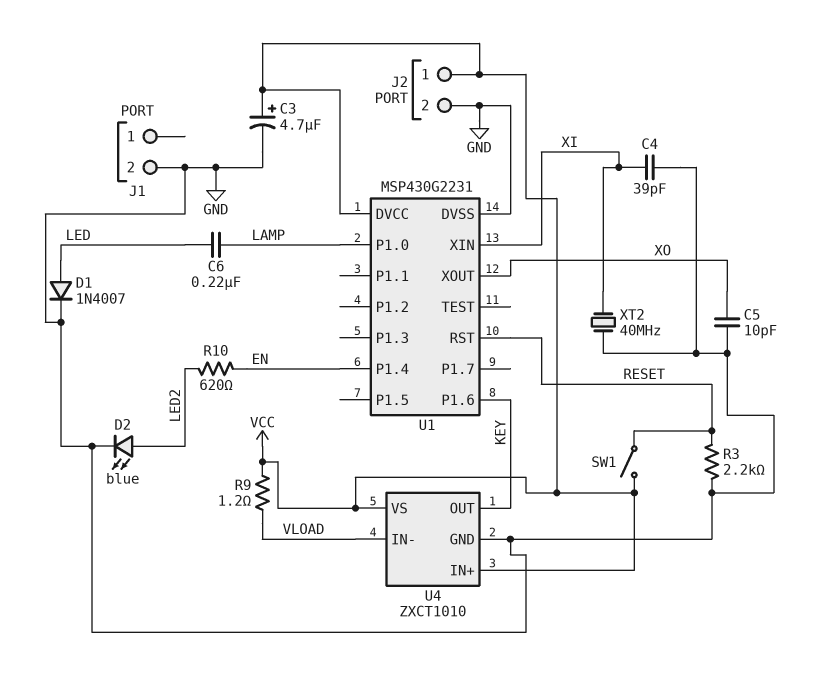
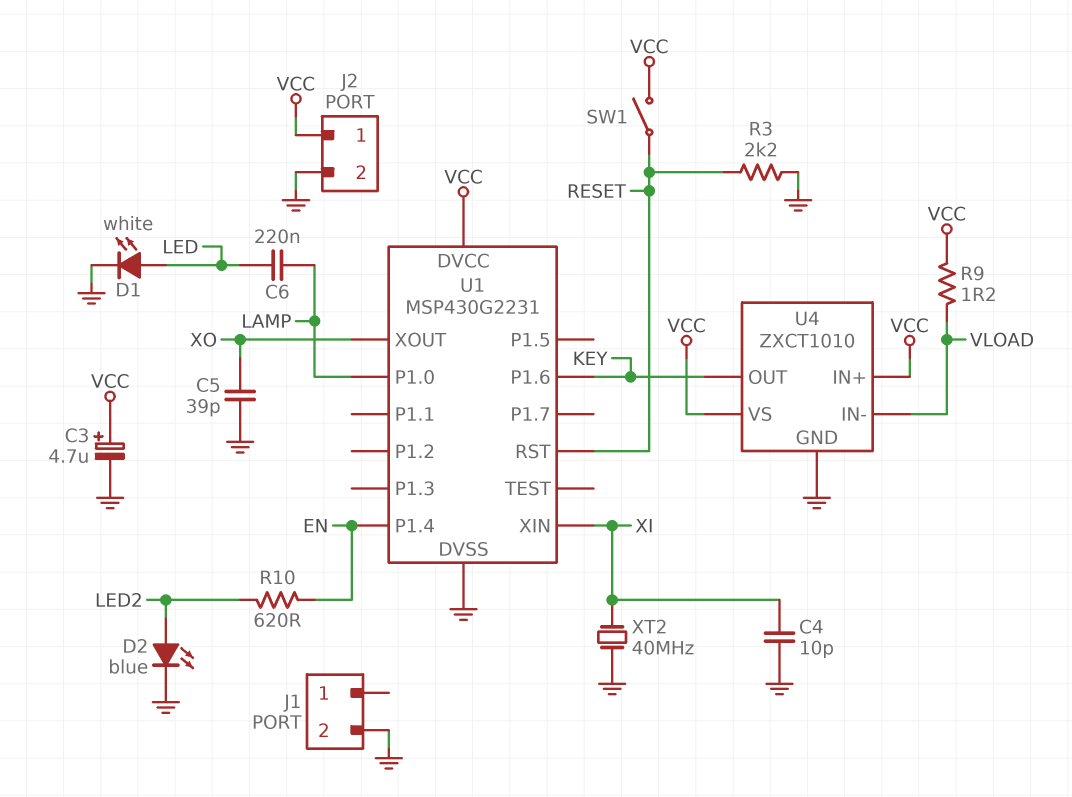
C4: 39pF (GND, XI) -> 10pF (GND, XI)
C5: 10pF (GND, XO) -> 39pF (GND, XO)
D1: diode 1N4007 (A LED, K GND) -> LED white (A LED, K GND)

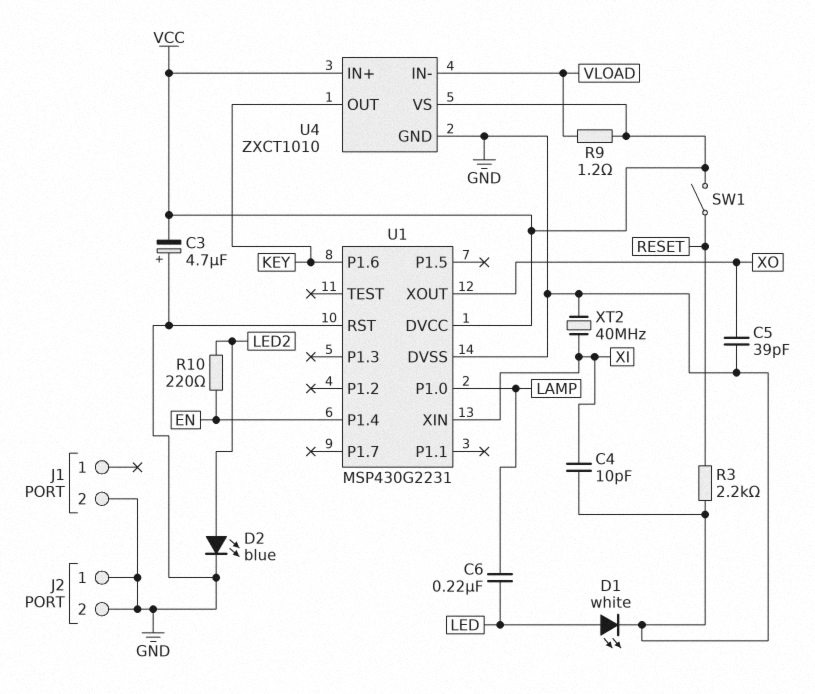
C3: 4.7uF (plus VCC, minus GND) -> 4.7uF (plus GND, minus VCC)
J2 pin 1: VCC -> GND
R10: 620 (EN, LED2) -> 220 (EN, LED2)
U1 pin RST: RESET -> GND

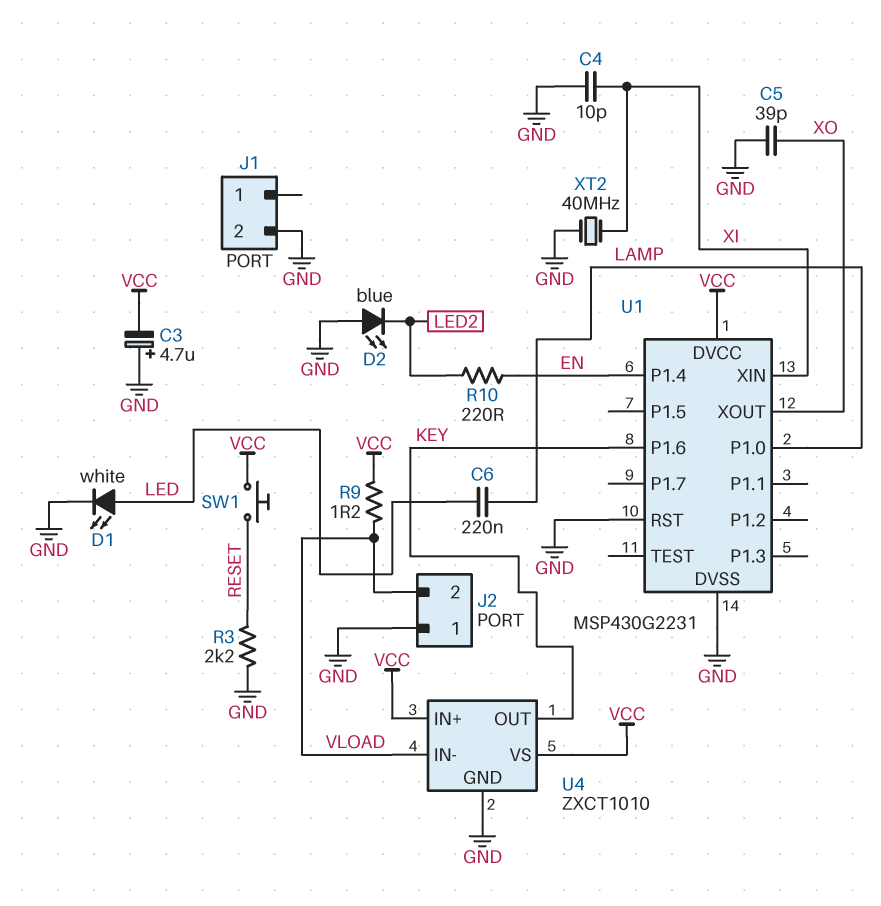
D2: LED blue (A LED2, K GND) -> LED blue (A GND, K LED2)
J2 pin 2: GND -> VLOAD
SW1: switch (RESET, VCC) -> button (RESET, VCC)

